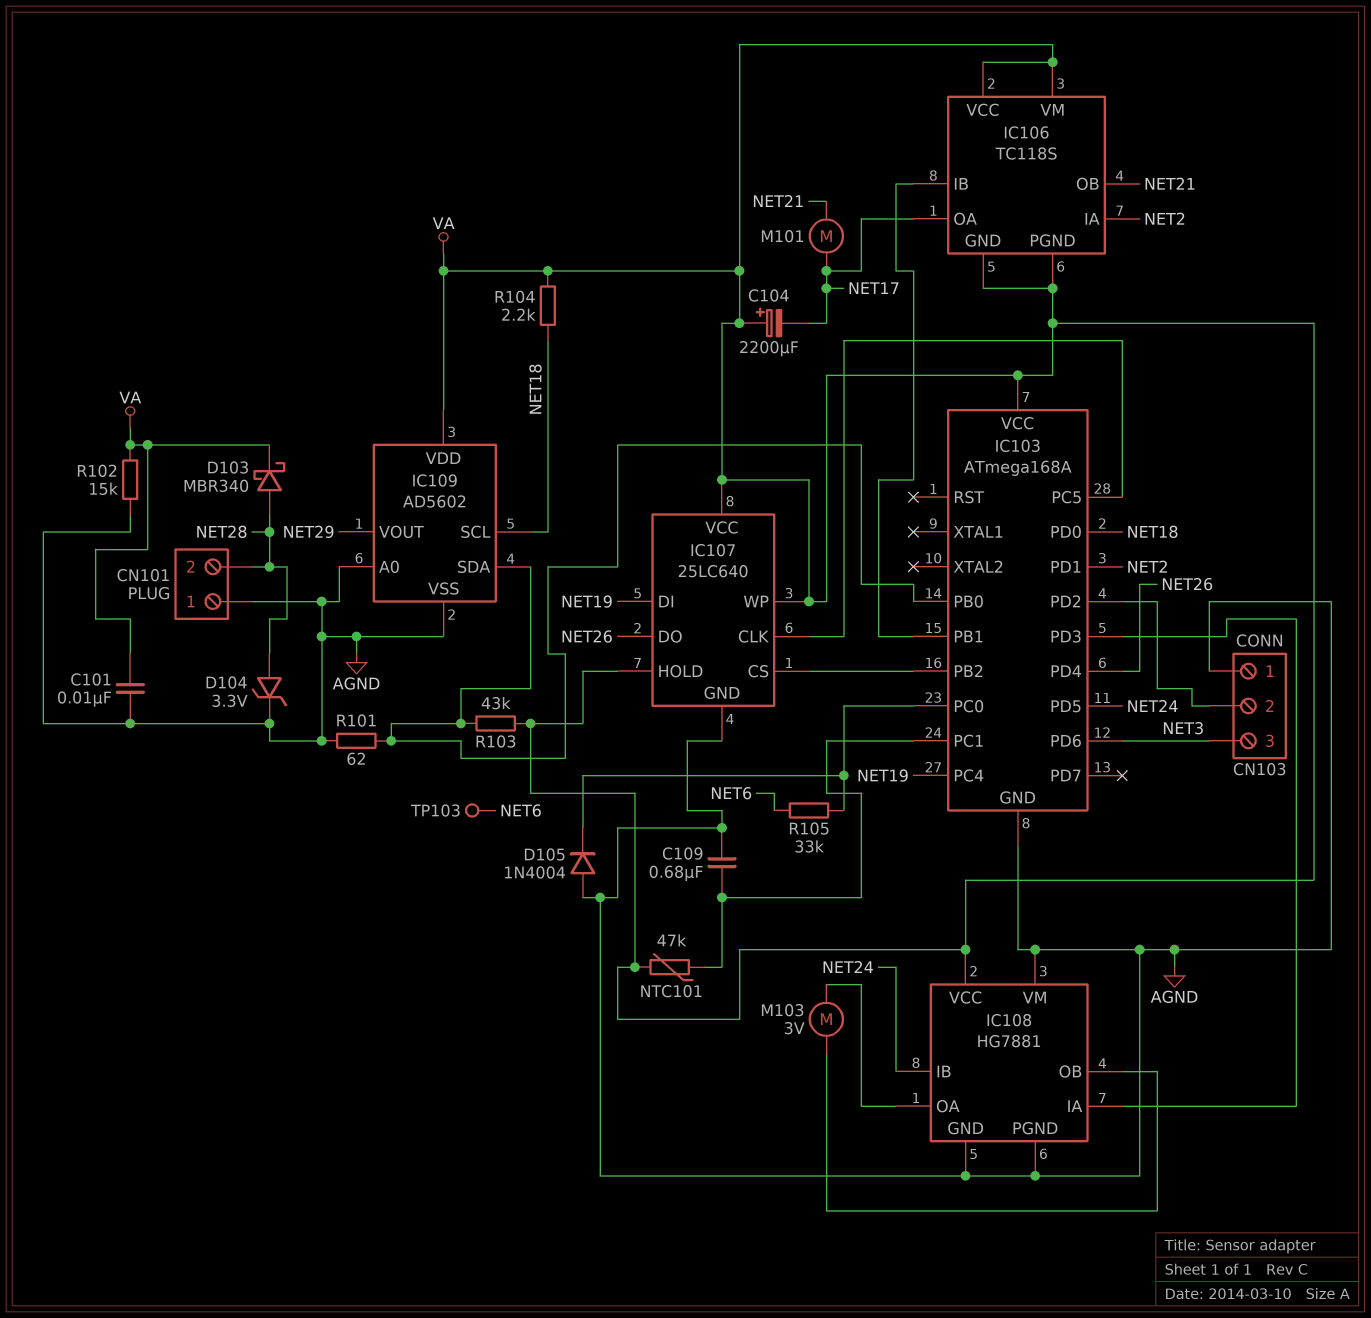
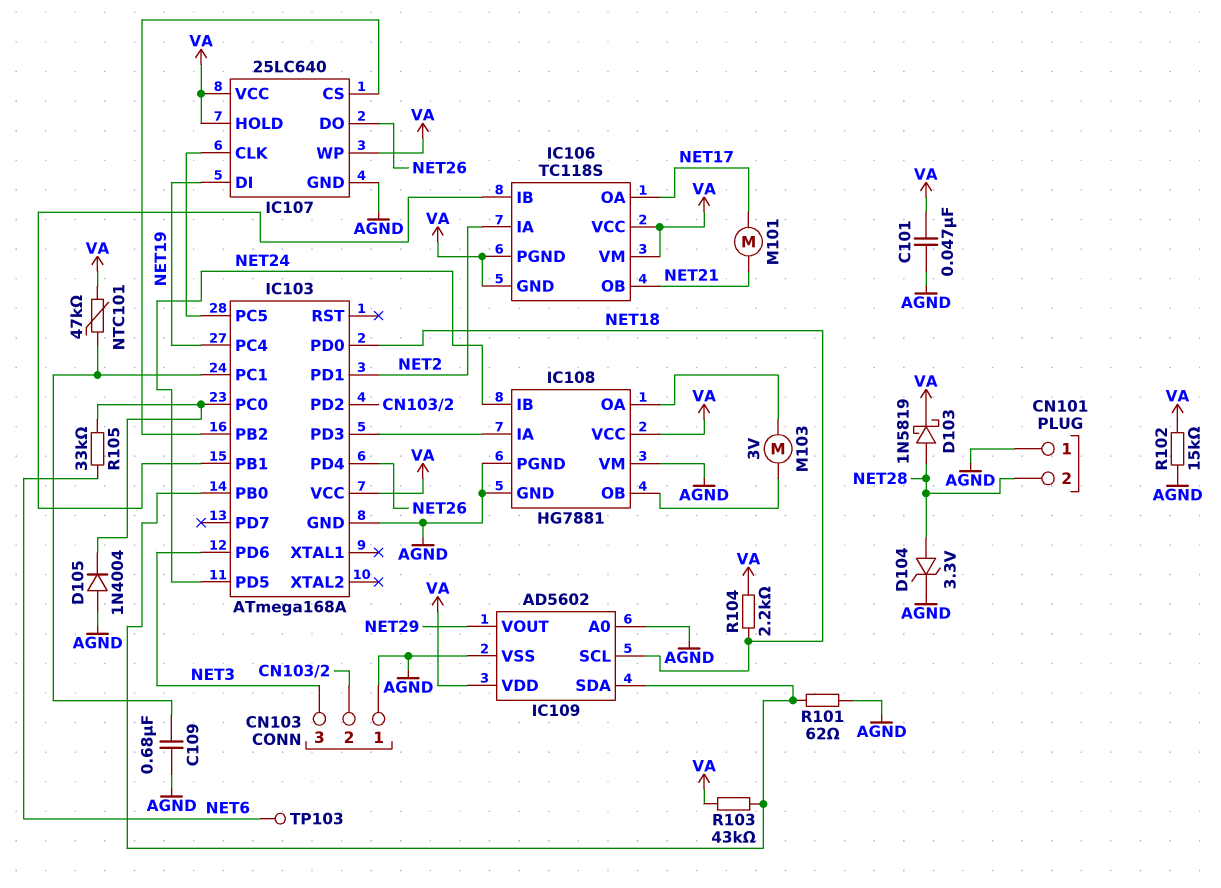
C101: 10nF (AGND, VA) -> 47nF (AGND, VA)
C104: 2200uF (plus VA, minus NET17) -> none
D103: schottky MBR340 (A NET28, K VA) -> schottky 1N5819 (A NET28, K VA)

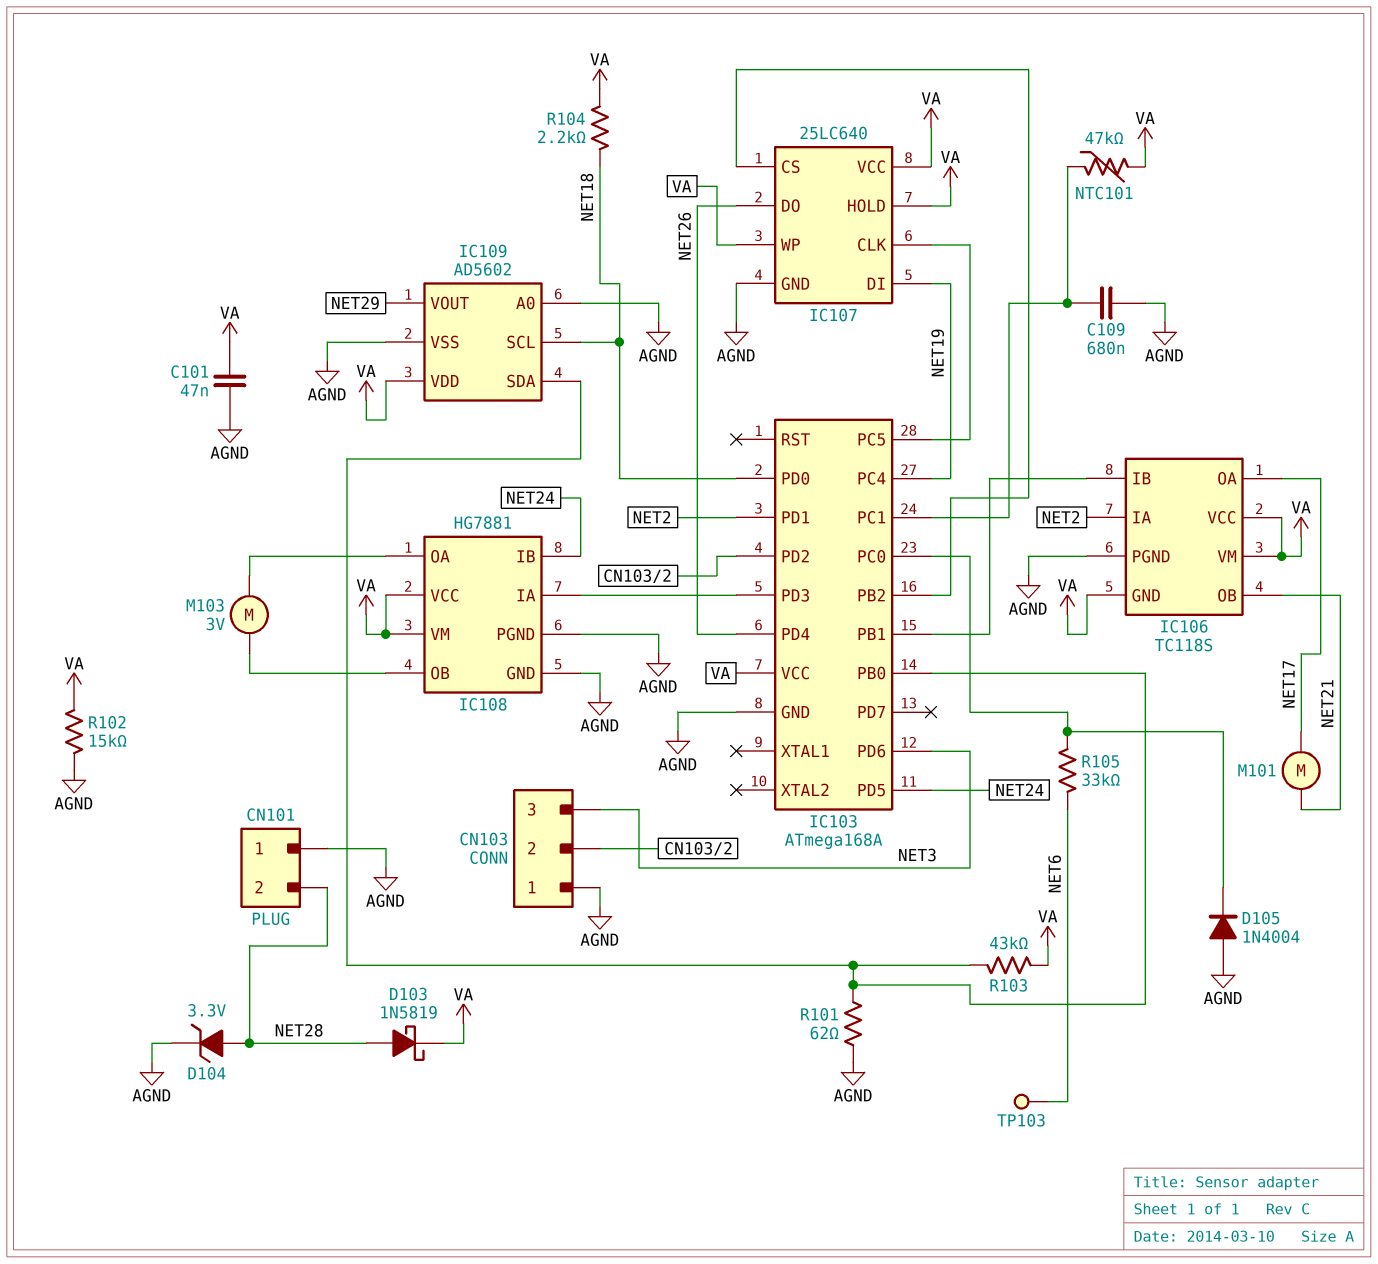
IC106 pin PGND: VA -> AGND
IC108 pin VM: AGND -> VA

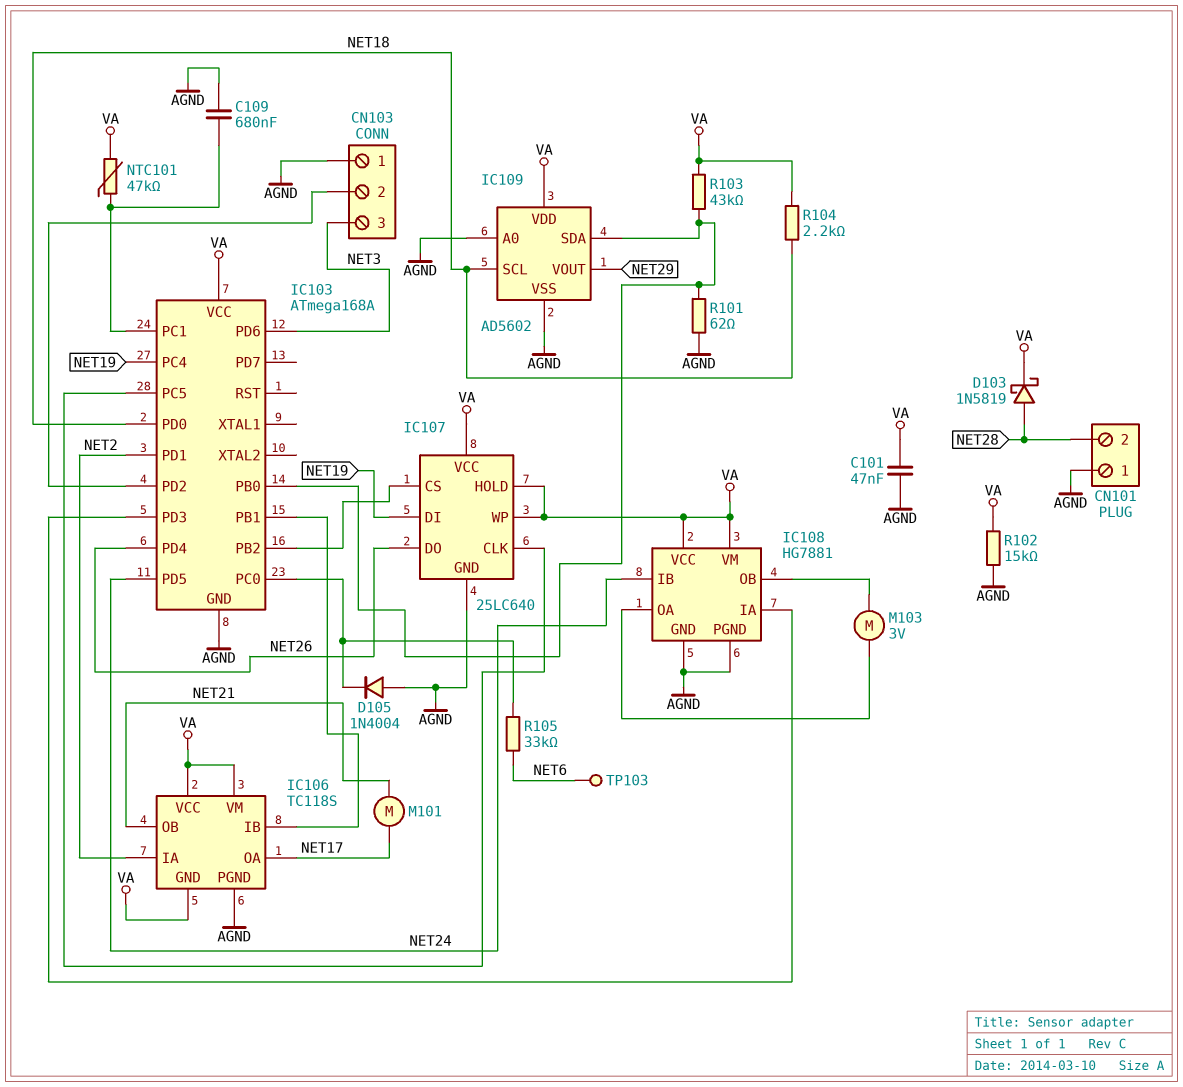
D104: zener 3.3V (A NET28, K AGND) -> none

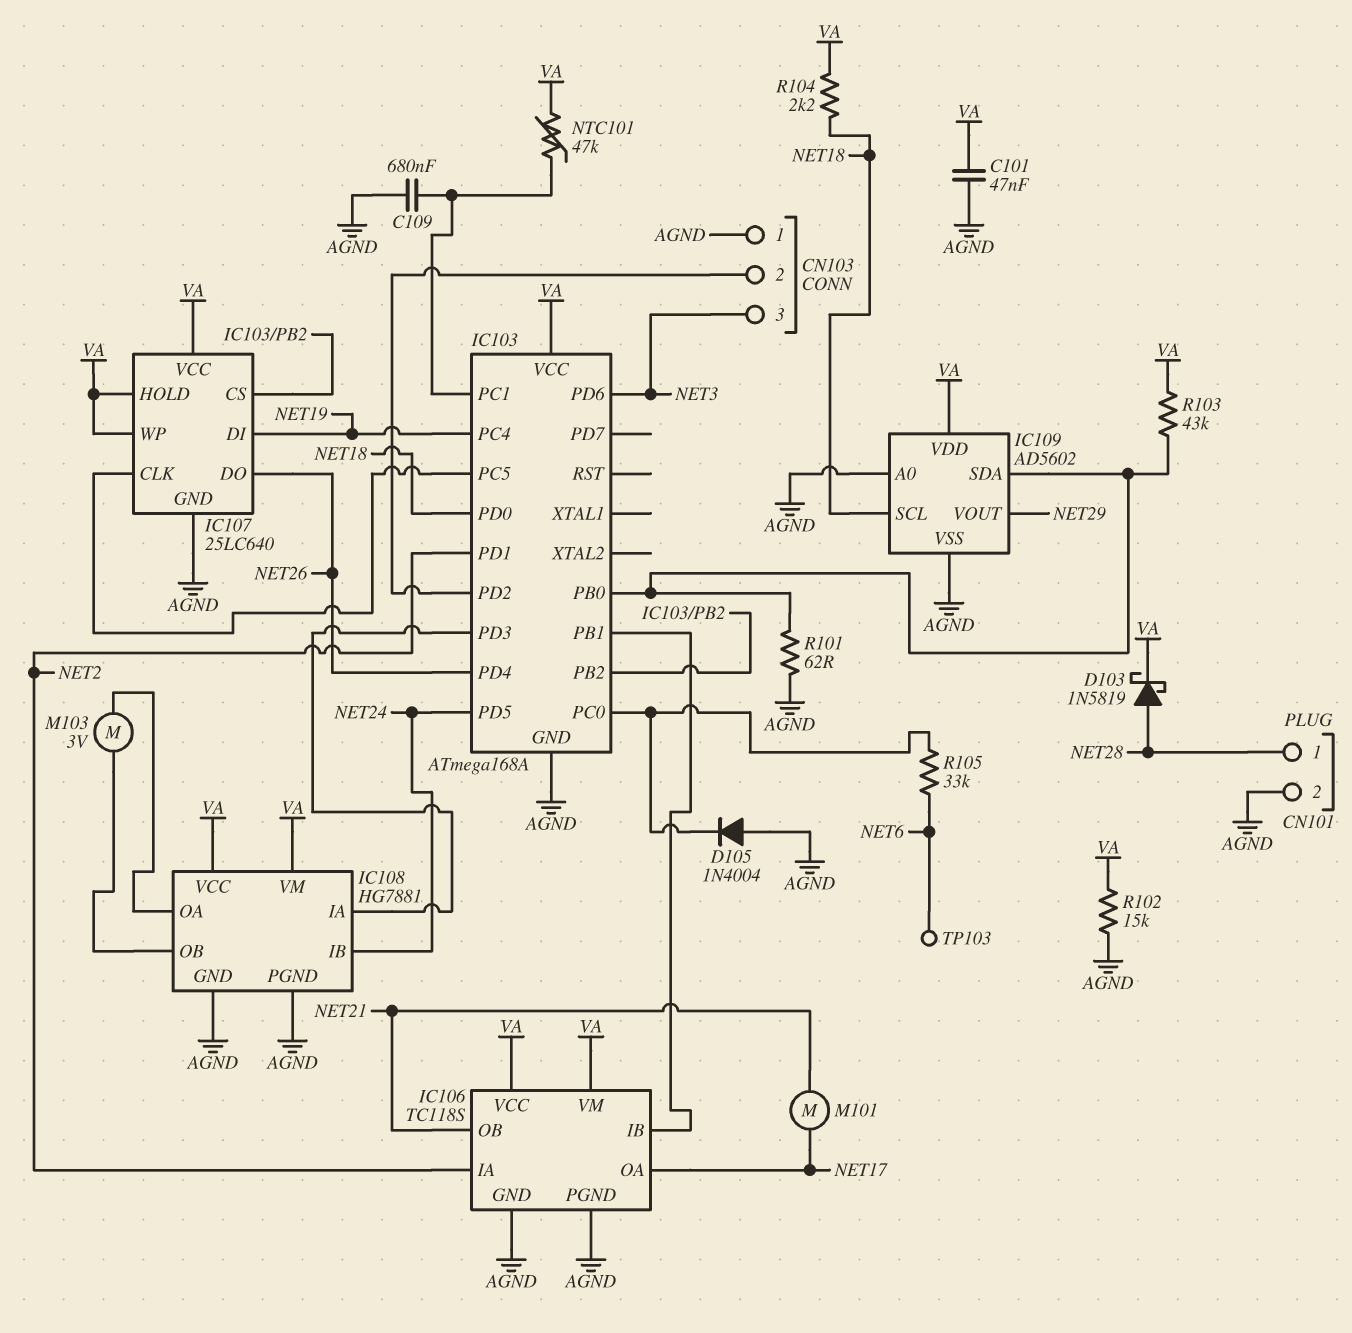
CN101 pin 1: AGND -> NET28
CN101 pin 2: NET28 -> AGND
IC106 pin GND: VA -> AGND

